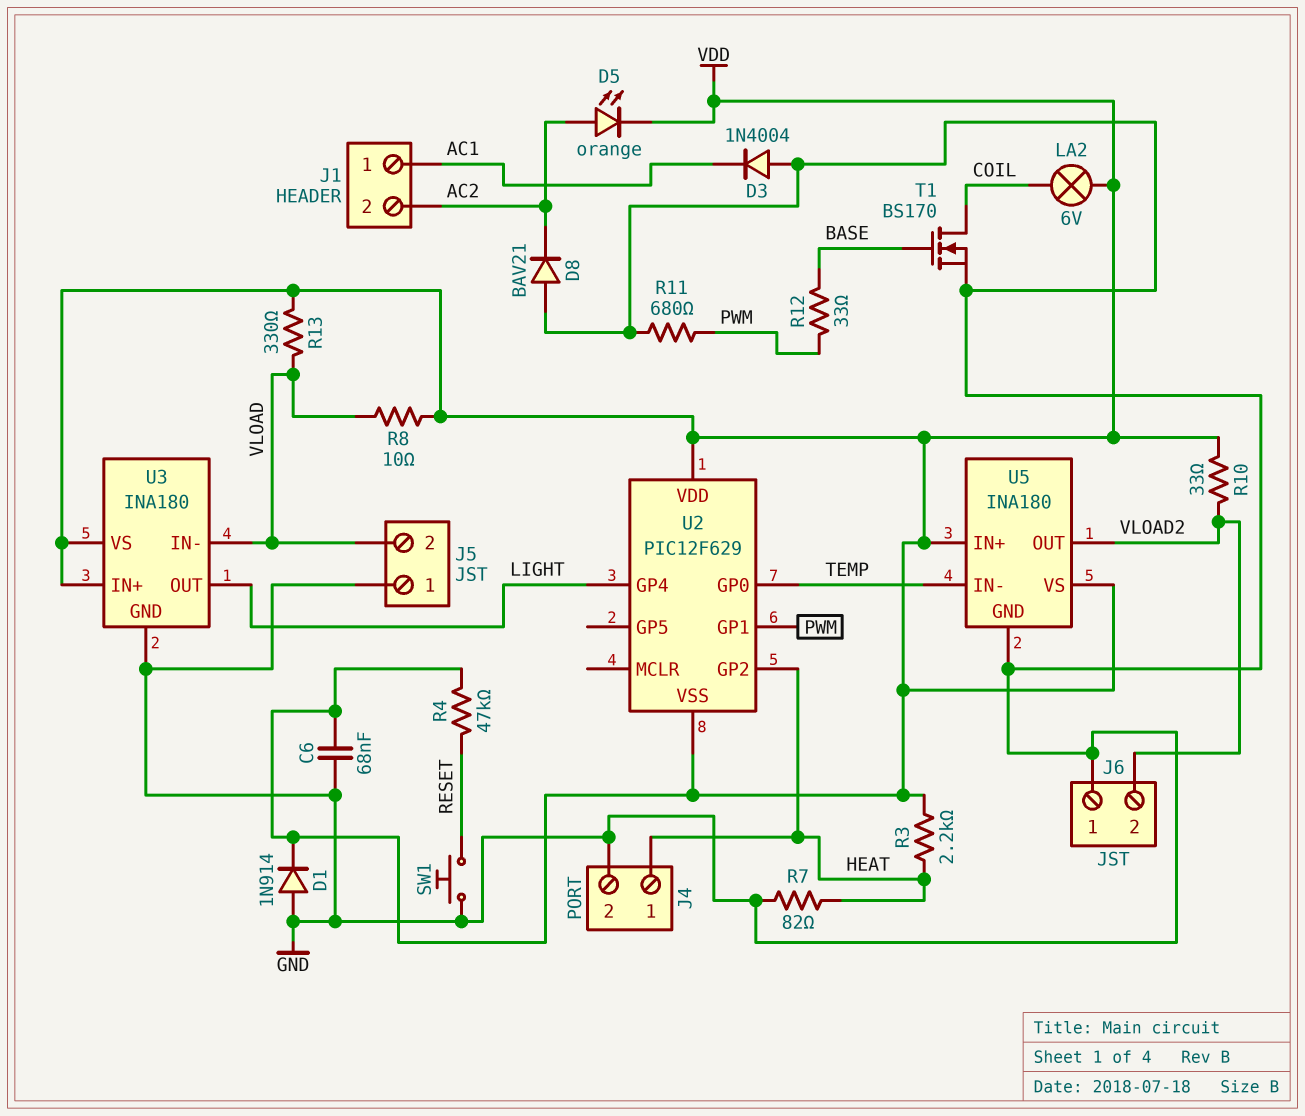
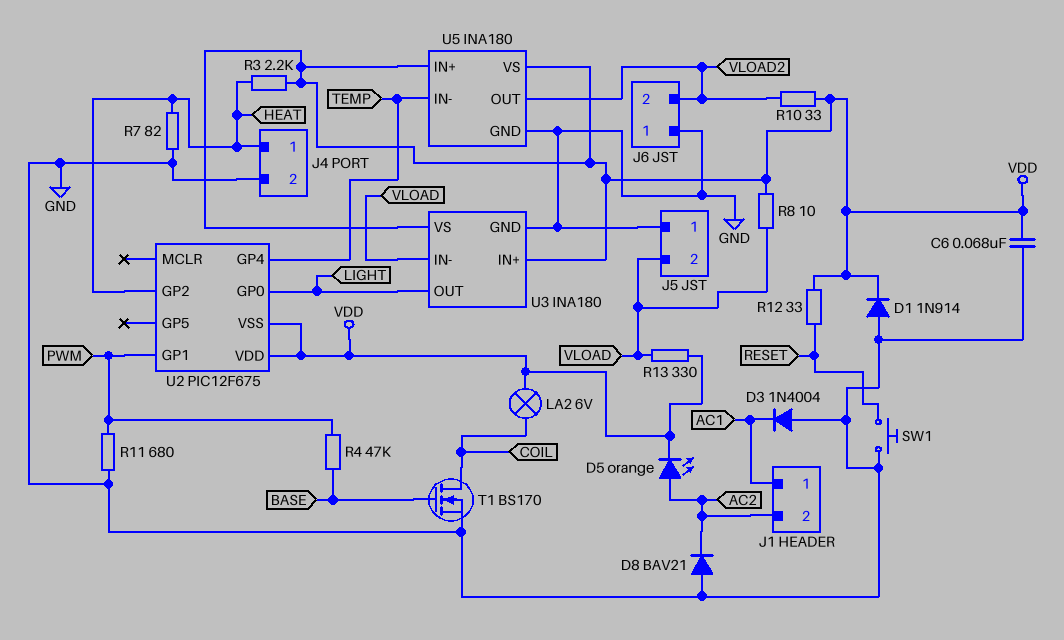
R4: 47k (RESET, VDD) -> 47k (BASE, PWM)
R12: 33 (BASE, PWM) -> 33 (RESET, VDD)
U2: PIC12F629 -> PIC12F675
U2 pin GP0: TEMP -> LIGHT
U2 pin GP4: LIGHT -> TEMP

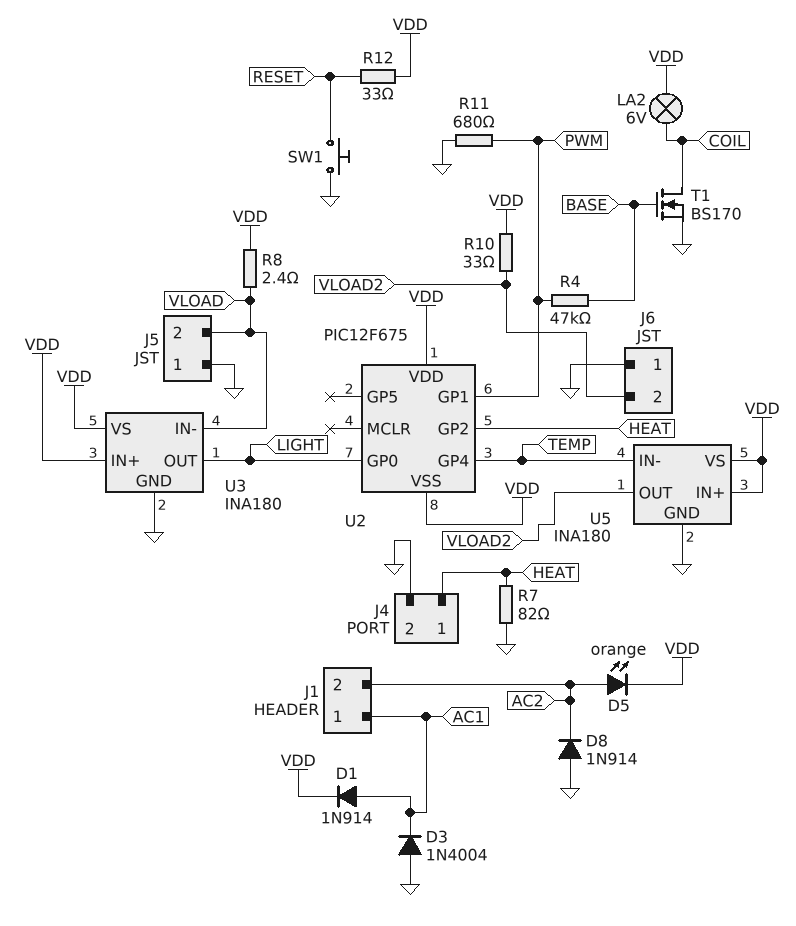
C6: 68nF (GND, VDD) -> none
D1: diode 1N914 (A GND, K VDD) -> diode 1N914 (A AC1, K VDD)
D8: diode BAV21 (A GND, K AC2) -> diode 1N914 (A GND, K AC2)
R3: 2.2k (HEAT, VDD) -> none
R8: 10 (VDD, VLOAD) -> 2.4 (VDD, VLOAD)
R13: 330 (VDD, VLOAD) -> none

